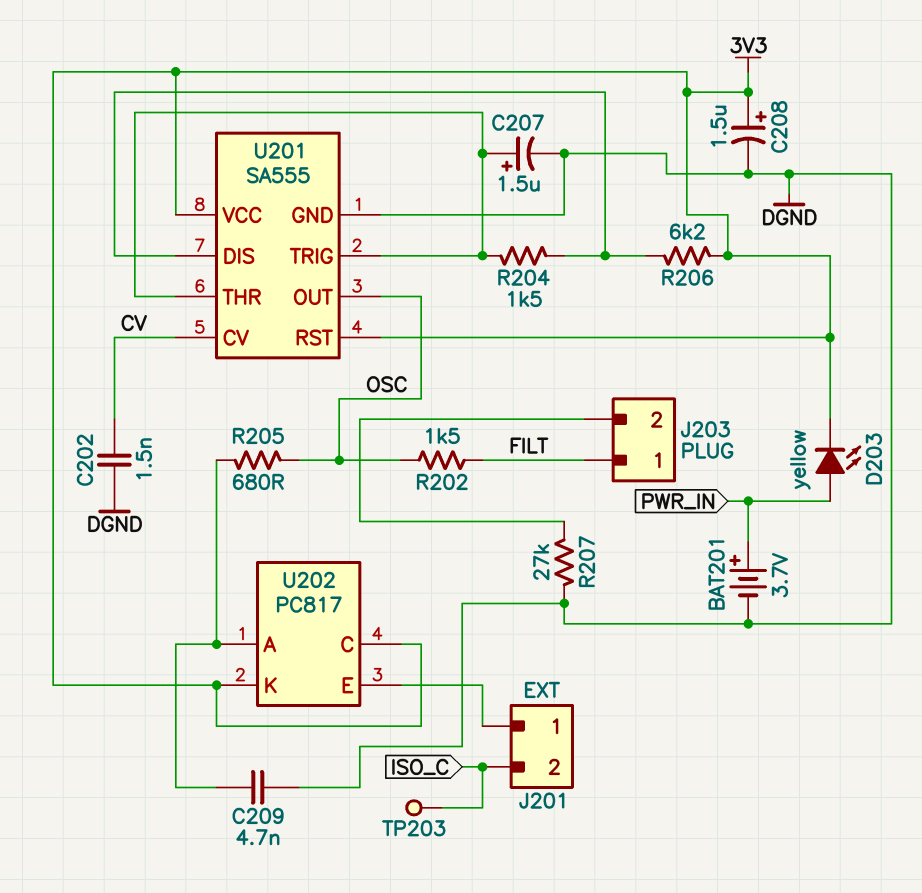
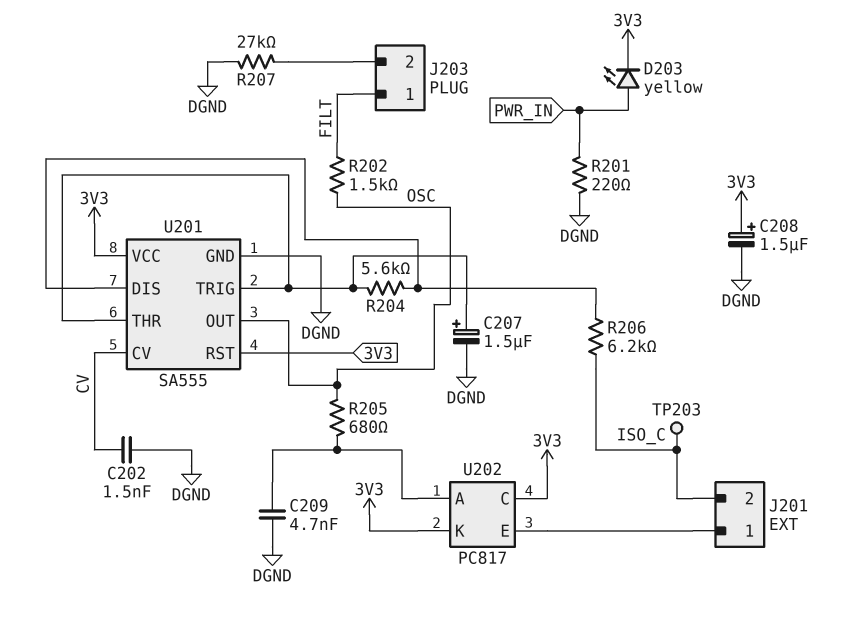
BAT201: 3.7V (plus PWR_IN, minus DGND) -> none
R201: none -> 220 (DGND, PWR_IN)
R204: 1.5k (U201/DIS, U201/THR) -> 5.6k (U201/DIS, U201/THR)
R206: 6.2k (3V3, U201/DIS) -> 6.2k (ISO_C, U201/DIS)

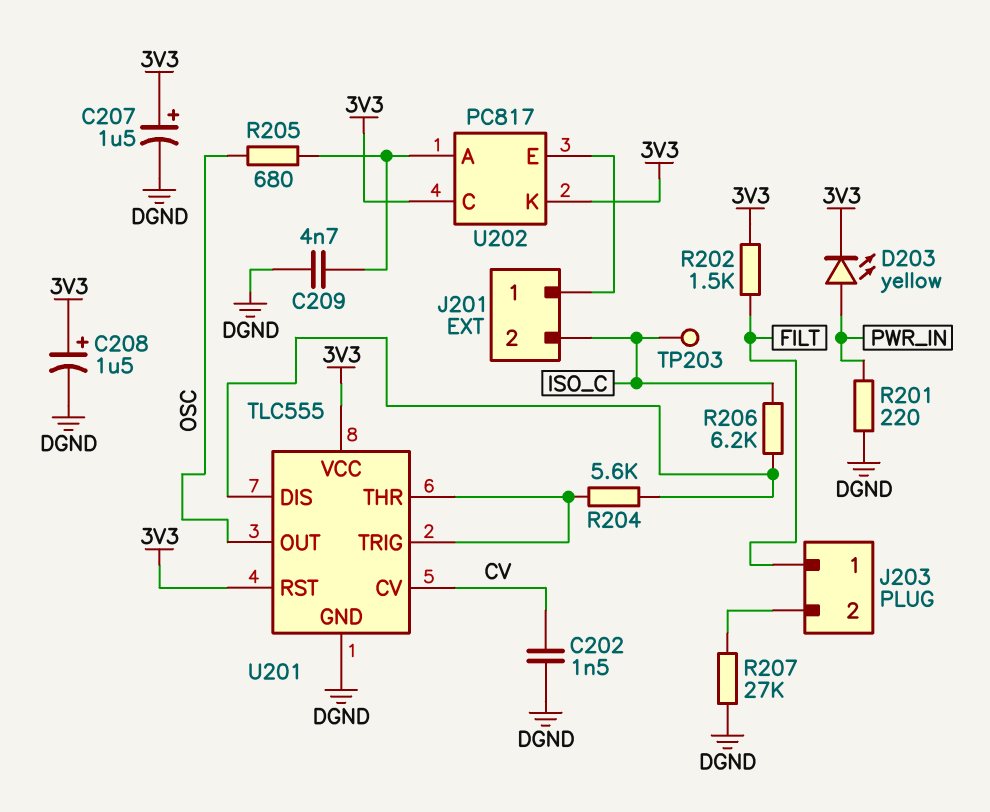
C207: 1.5uF (plus U201/THR, minus DGND) -> 1.5uF (plus 3V3, minus DGND)
R202: 1.5k (FILT, OSC) -> 1.5k (3V3, FILT)
U201: SA555 -> TLC555

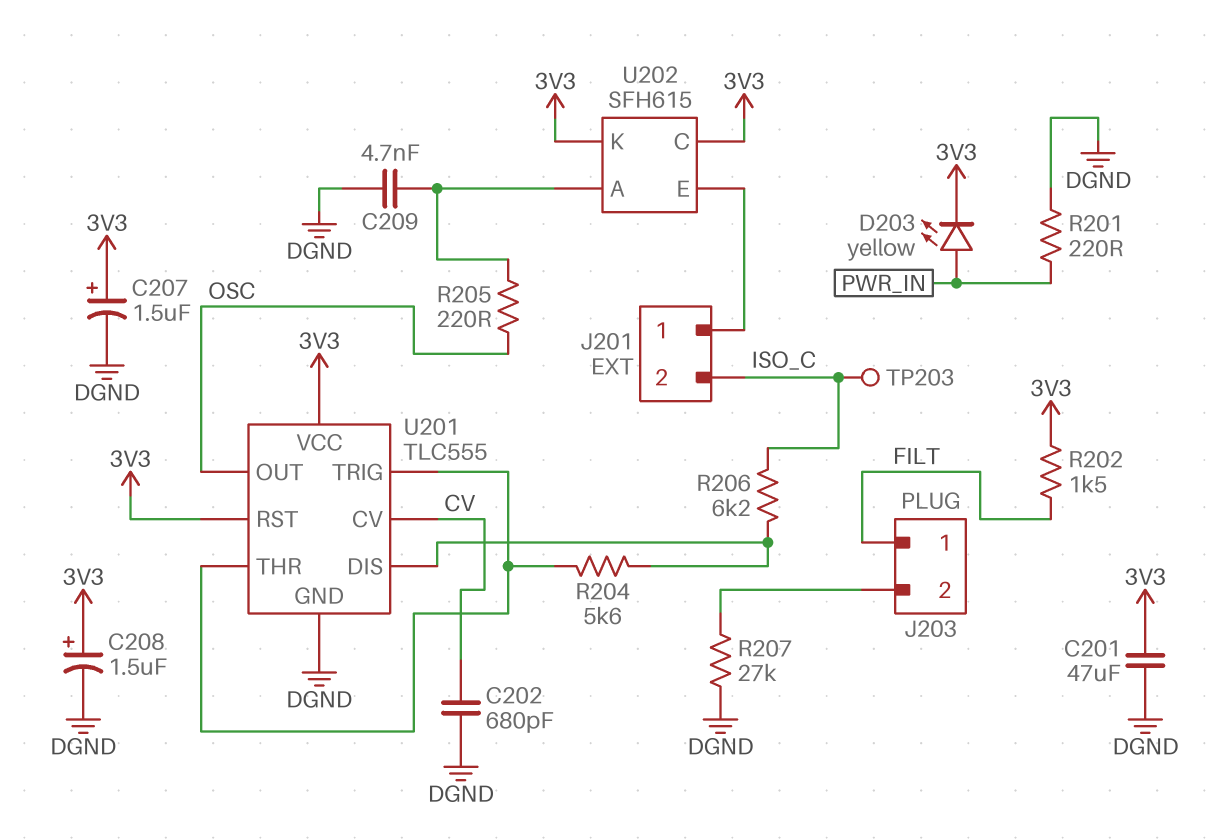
C201: none -> 47uF (3V3, DGND)
C202: 1.5nF (CV, DGND) -> 680pF (CV, DGND)
R205: 680 (OSC, U202/A) -> 220 (OSC, U202/A)
U202: PC817 -> SFH615

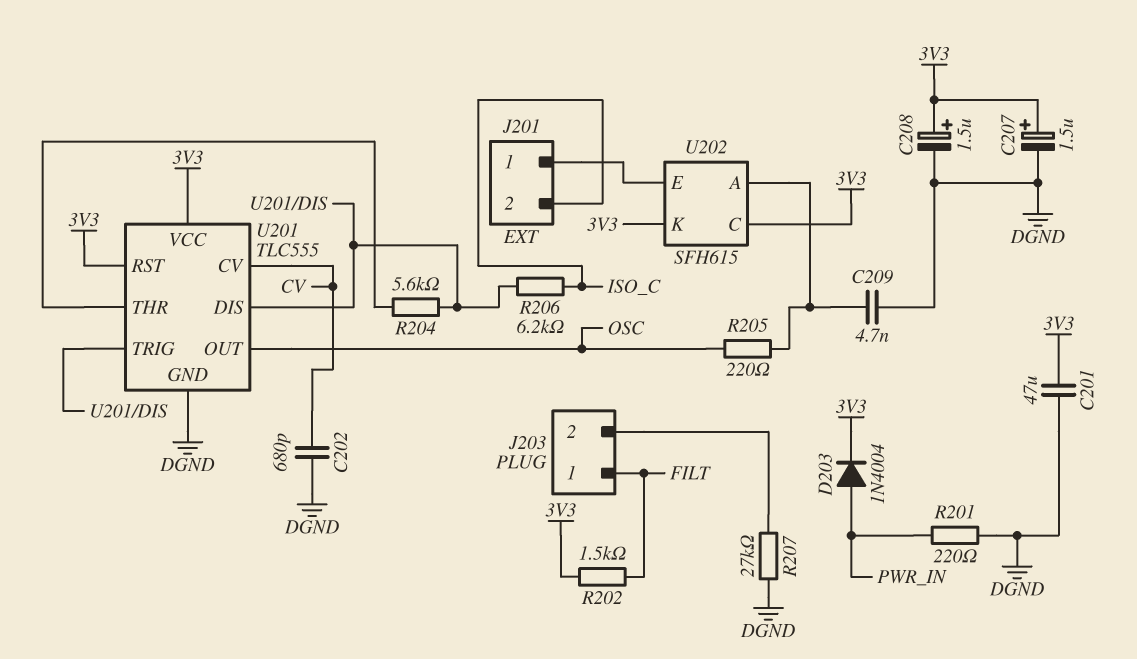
D203: LED yellow (A PWR_IN, K 3V3) -> diode 1N4004 (A PWR_IN, K 3V3)
TP203: test point (ISO_C) -> none
U201 pin TRIG: U201/THR -> U201/DIS

